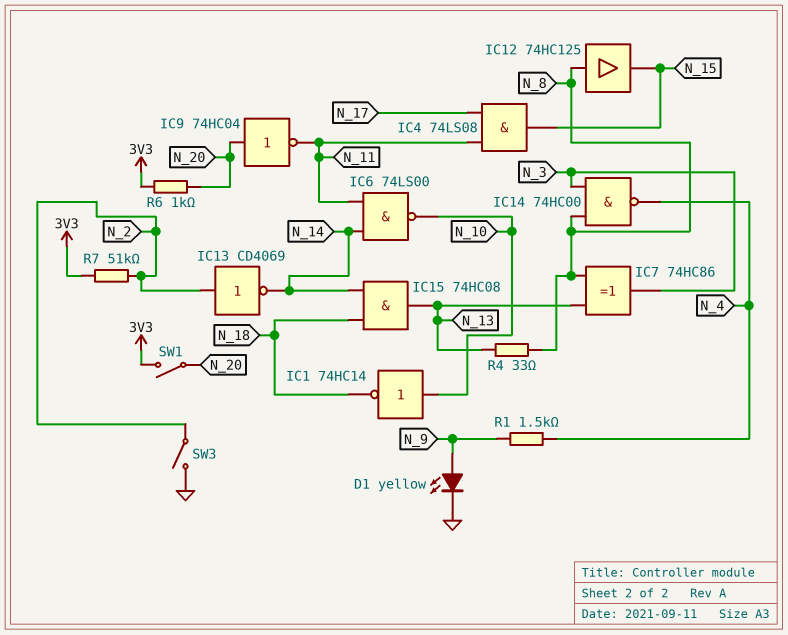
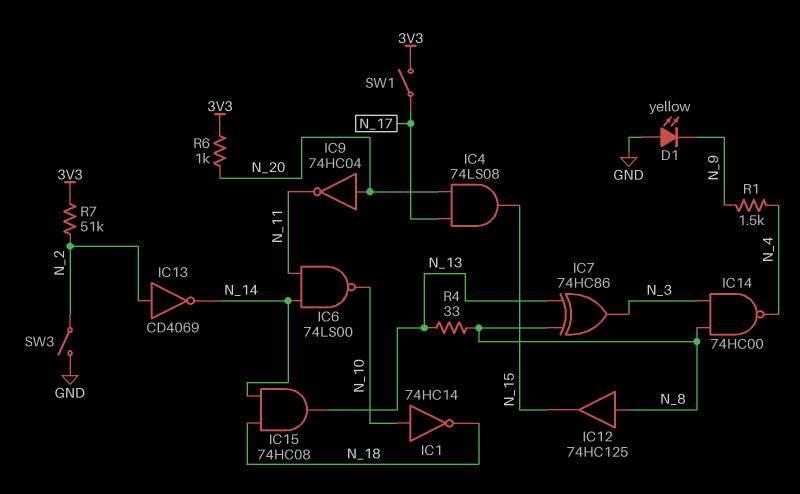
D1: LED yellow (A N_9, K GND) -> LED yellow (A GND, K N_9)
IC4: AND 74LS08 (in N_11, in N_17, out N_15) -> AND 74LS08 (in N_17, in N_20, out N_15)
SW1: switch (3V3, N_20) -> switch (3V3, N_17)

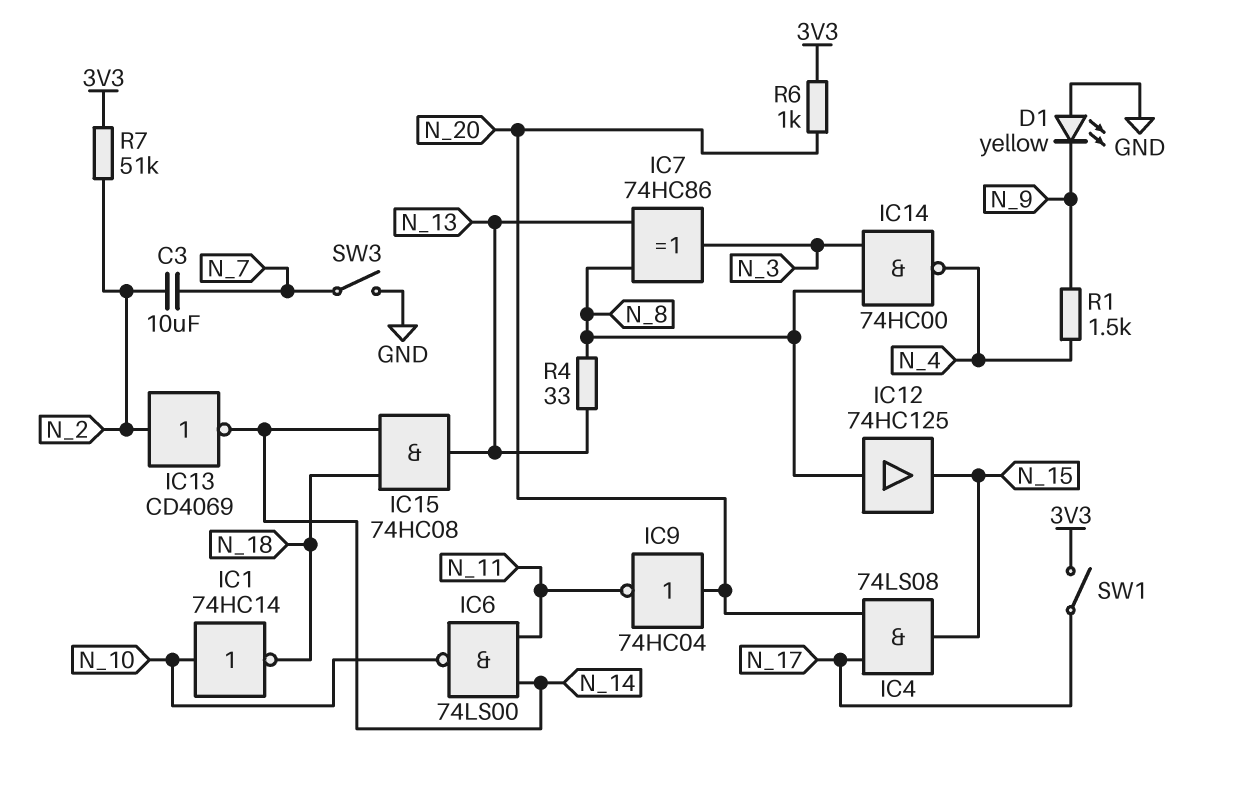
C3: none -> 10uF (N_2, N_7)
SW3: switch (GND, N_2) -> switch (GND, N_7)

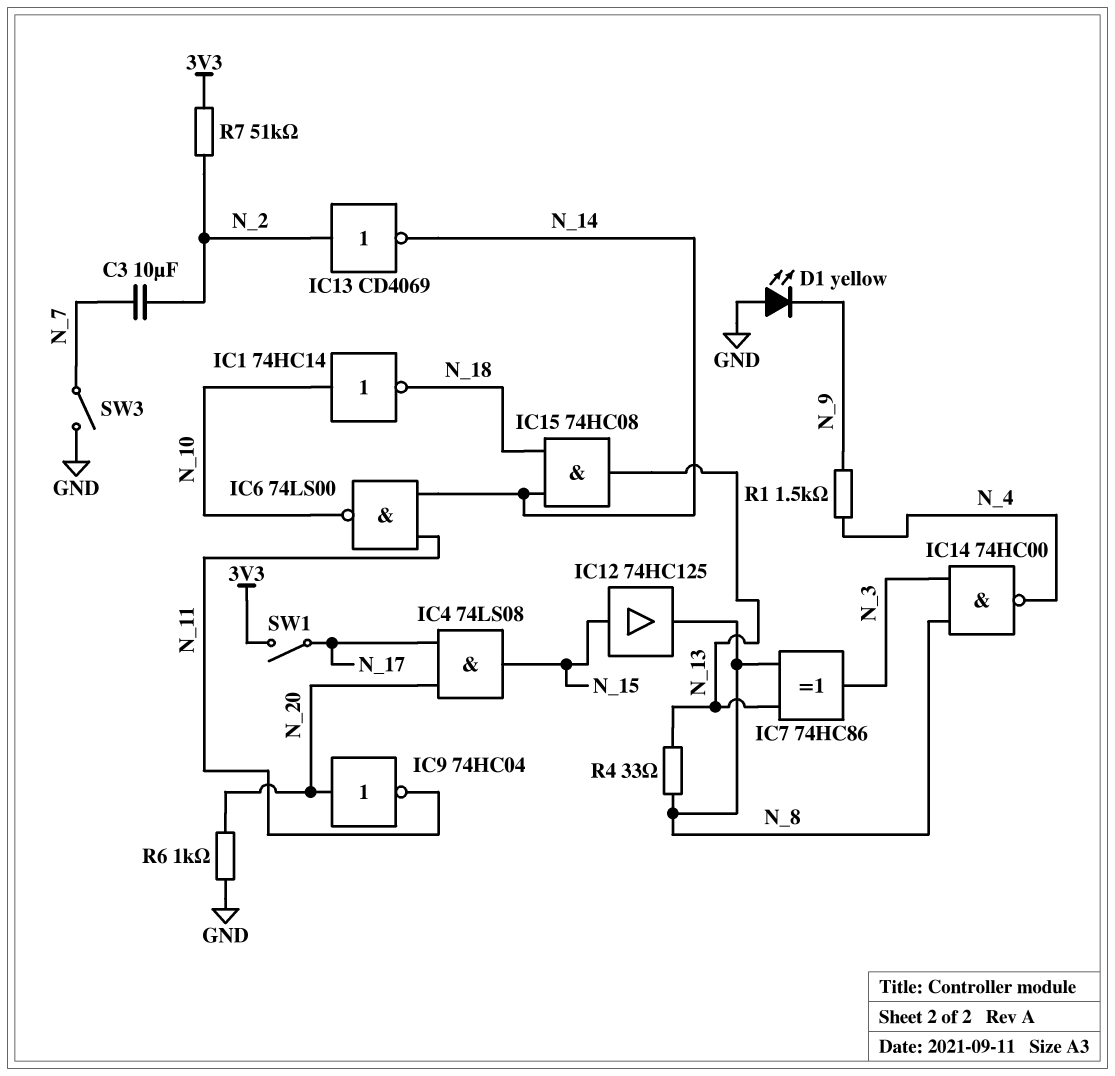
IC12: buffer 74HC125 (in N_8, out N_15) -> buffer 74HC125 (in N_15, out N_8)
R6: 1k (3V3, N_20) -> 1k (GND, N_20)

